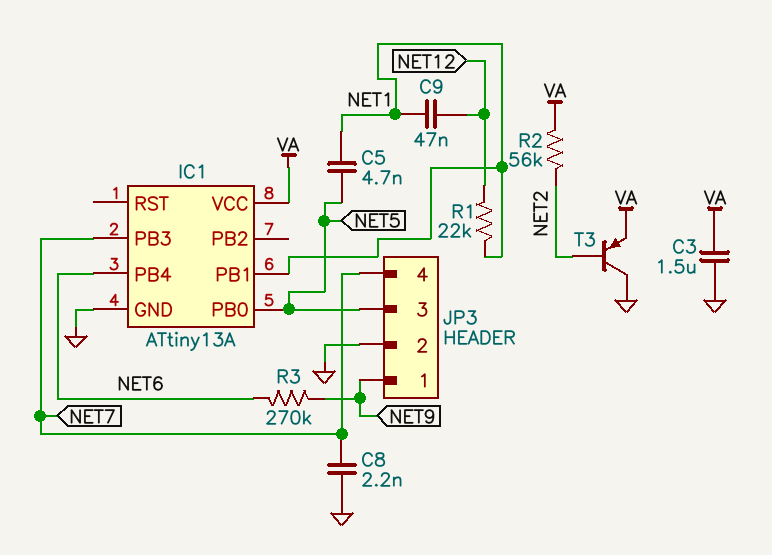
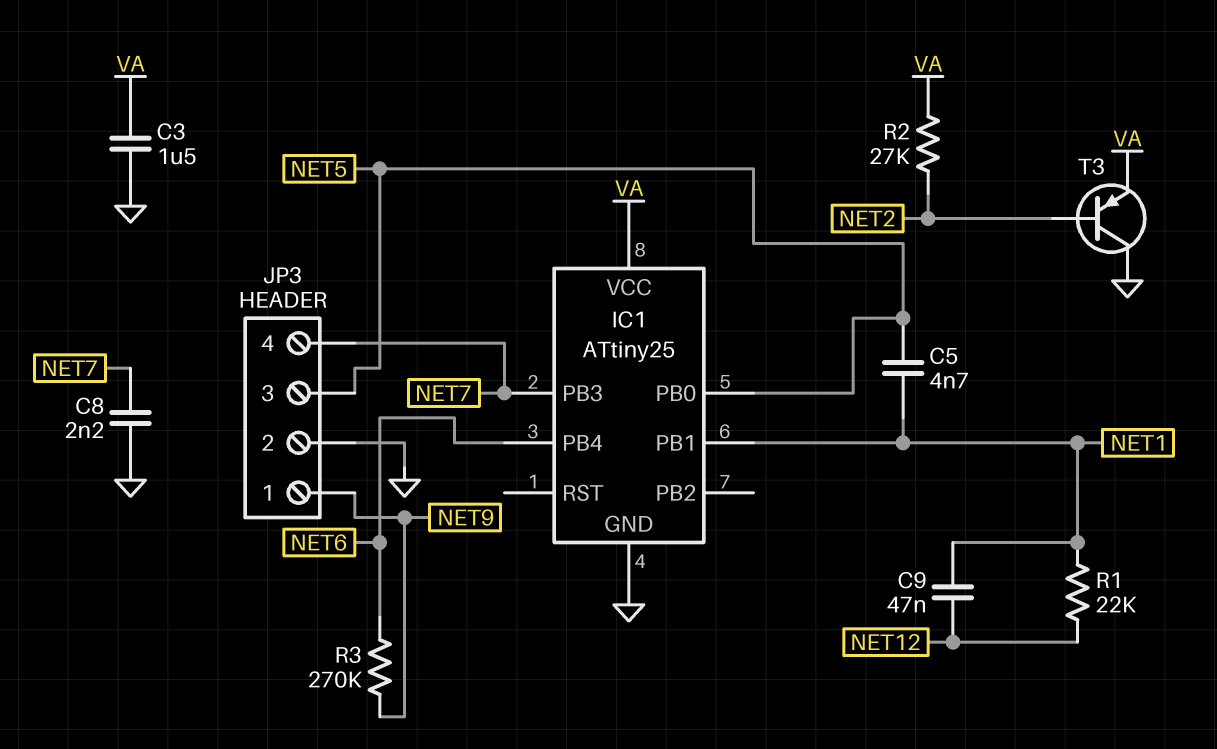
IC1: ATtiny13A -> ATtiny25
R2: 56k (NET2, VA) -> 27k (NET2, VA)

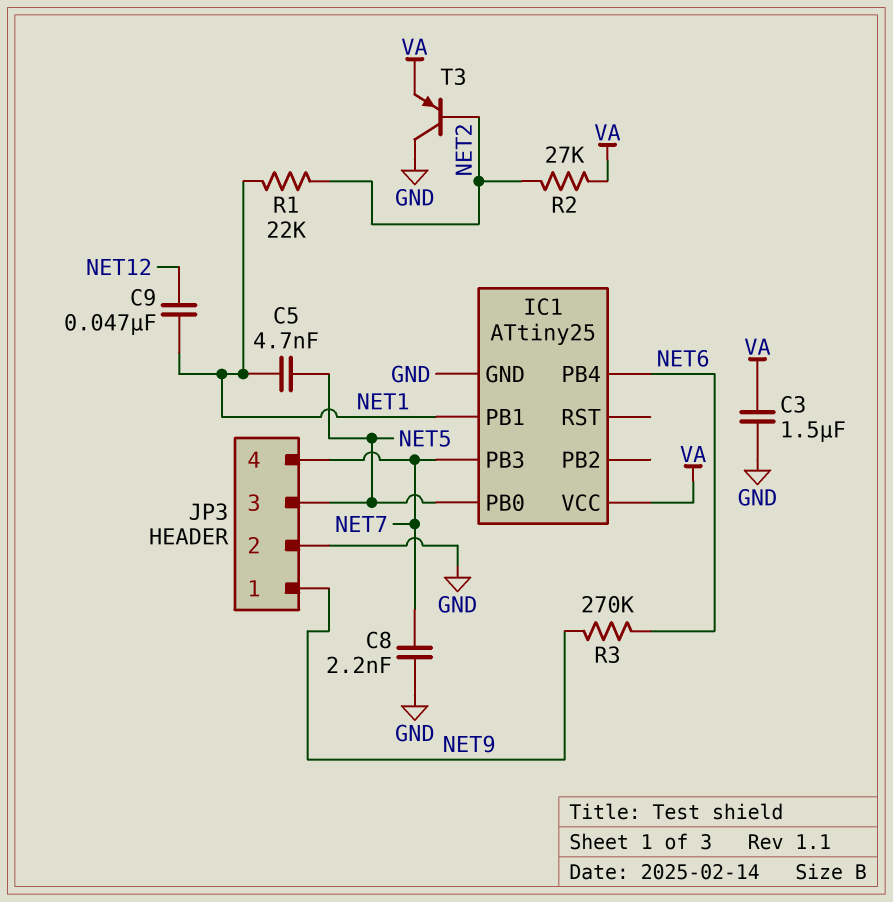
R1: 22k (NET1, NET12) -> 22k (NET1, NET2)

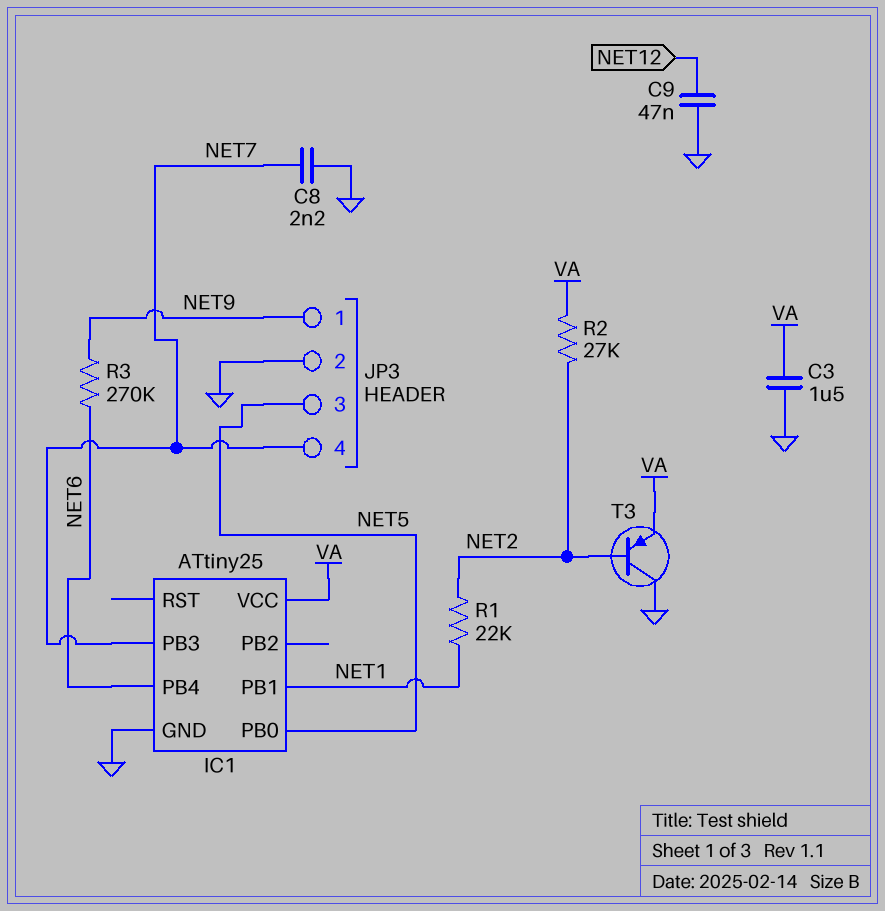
C5: 4.7nF (NET1, NET5) -> none
C9: 47nF (NET1, NET12) -> 47nF (GND, NET12)

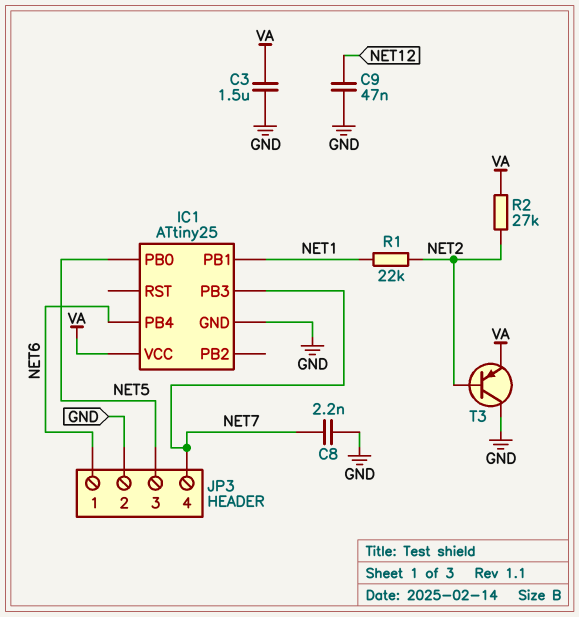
JP3 pin 1: NET9 -> NET6
R3: 270k (NET6, NET9) -> none

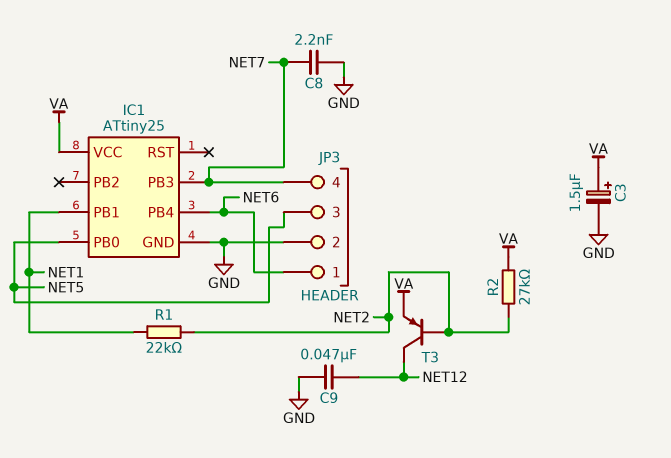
C3: 1.5uF (GND, VA) -> 1.5uF (plus VA, minus GND)
T3: PNP (B NET2, C GND, E VA) -> PNP (B NET2, C NET12, E VA)

